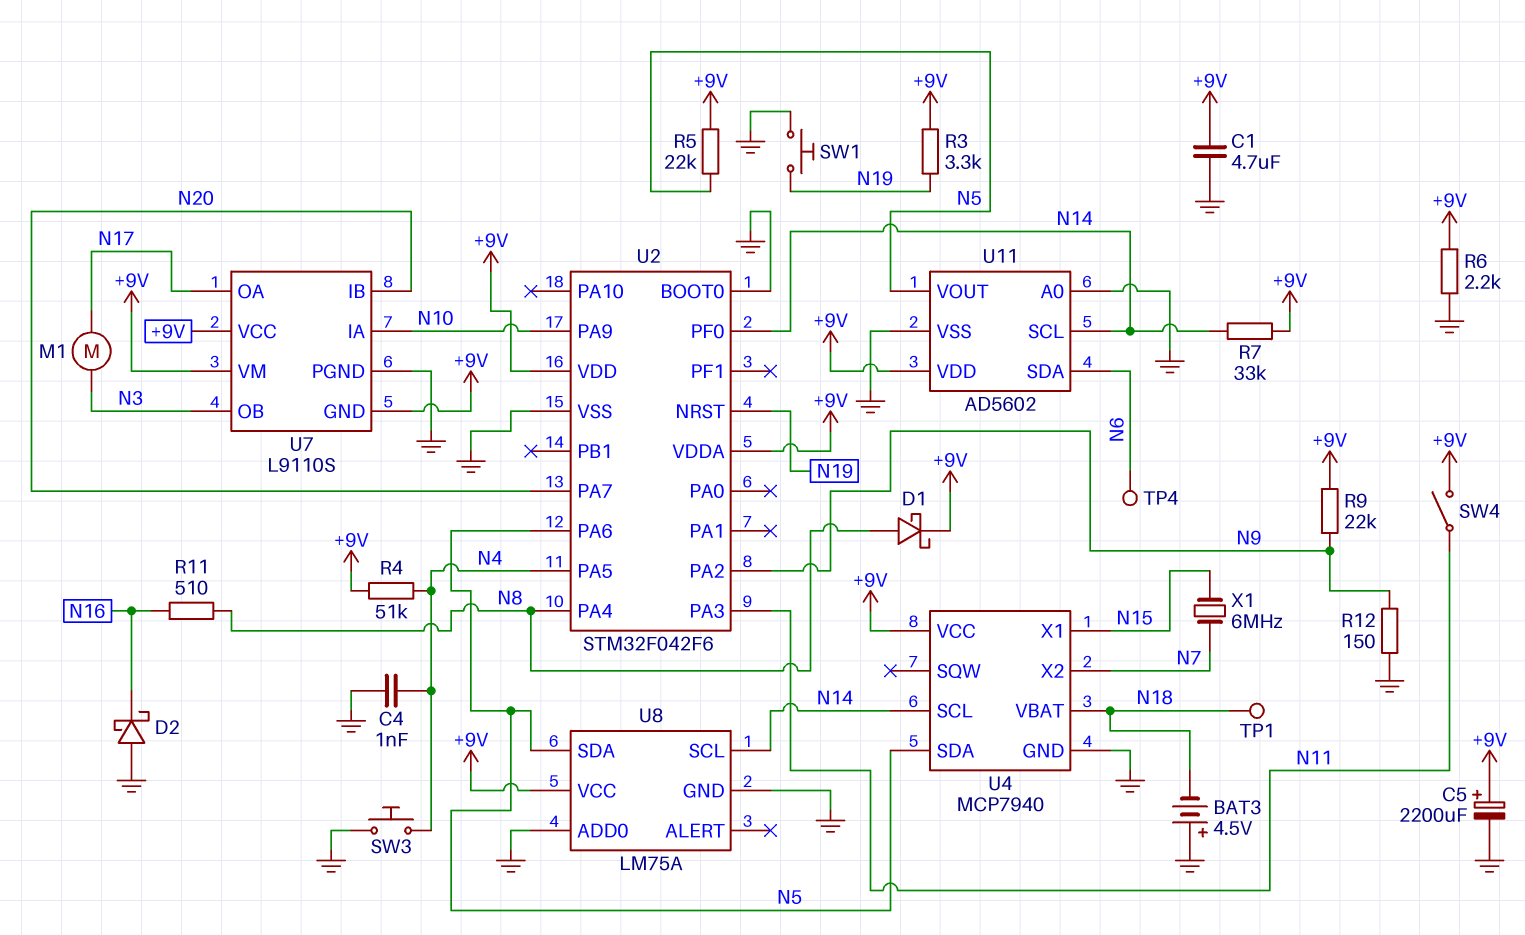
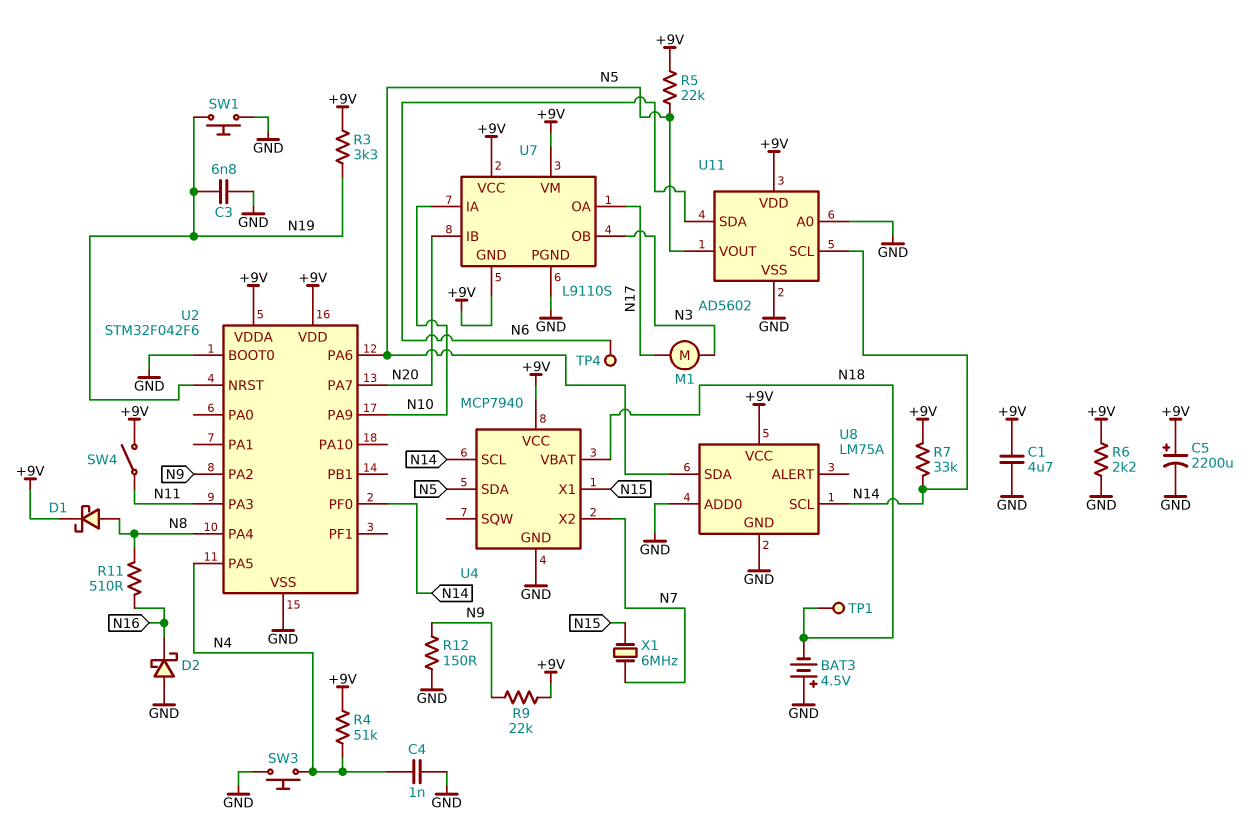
C3: none -> 6.8nF (GND, N19)

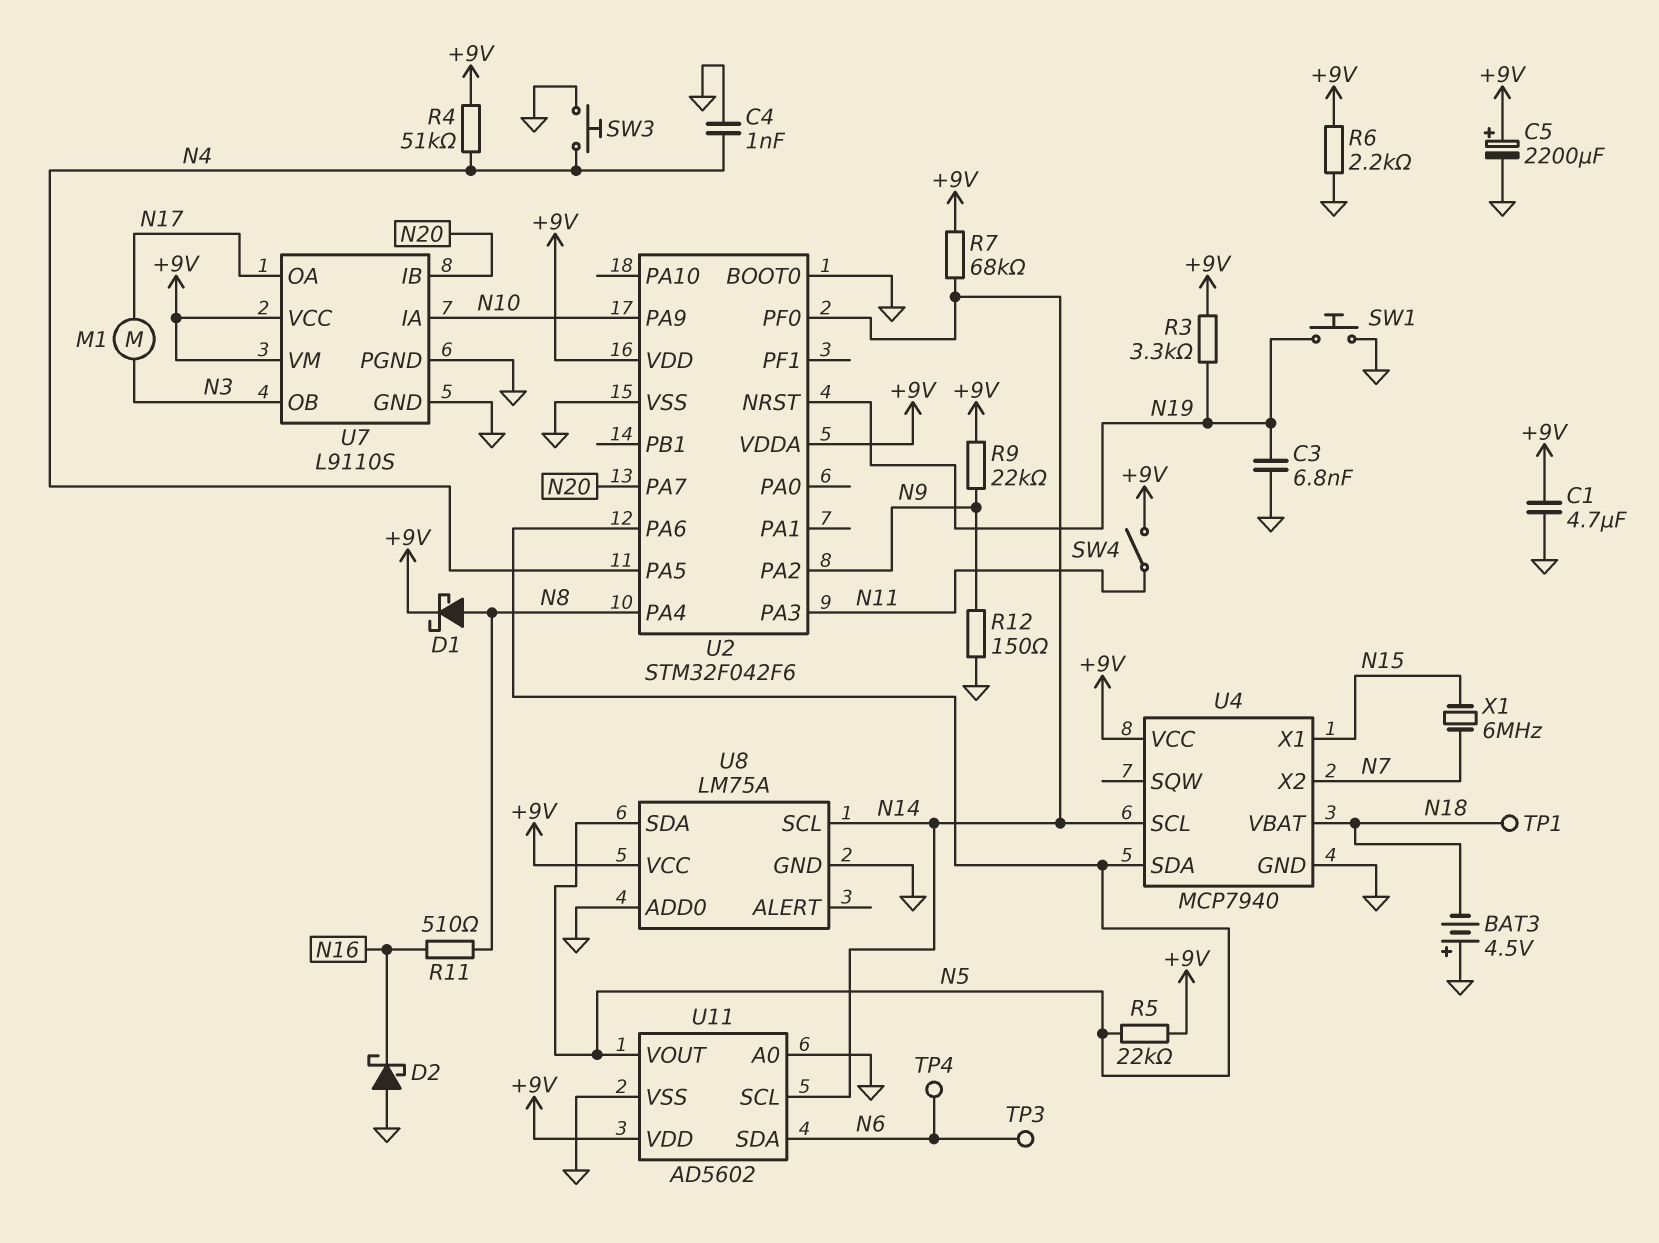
R7: 33k (+9V, N14) -> 68k (+9V, N14)
TP3: none -> test point (N6)
U7 pin GND: +9V -> GND

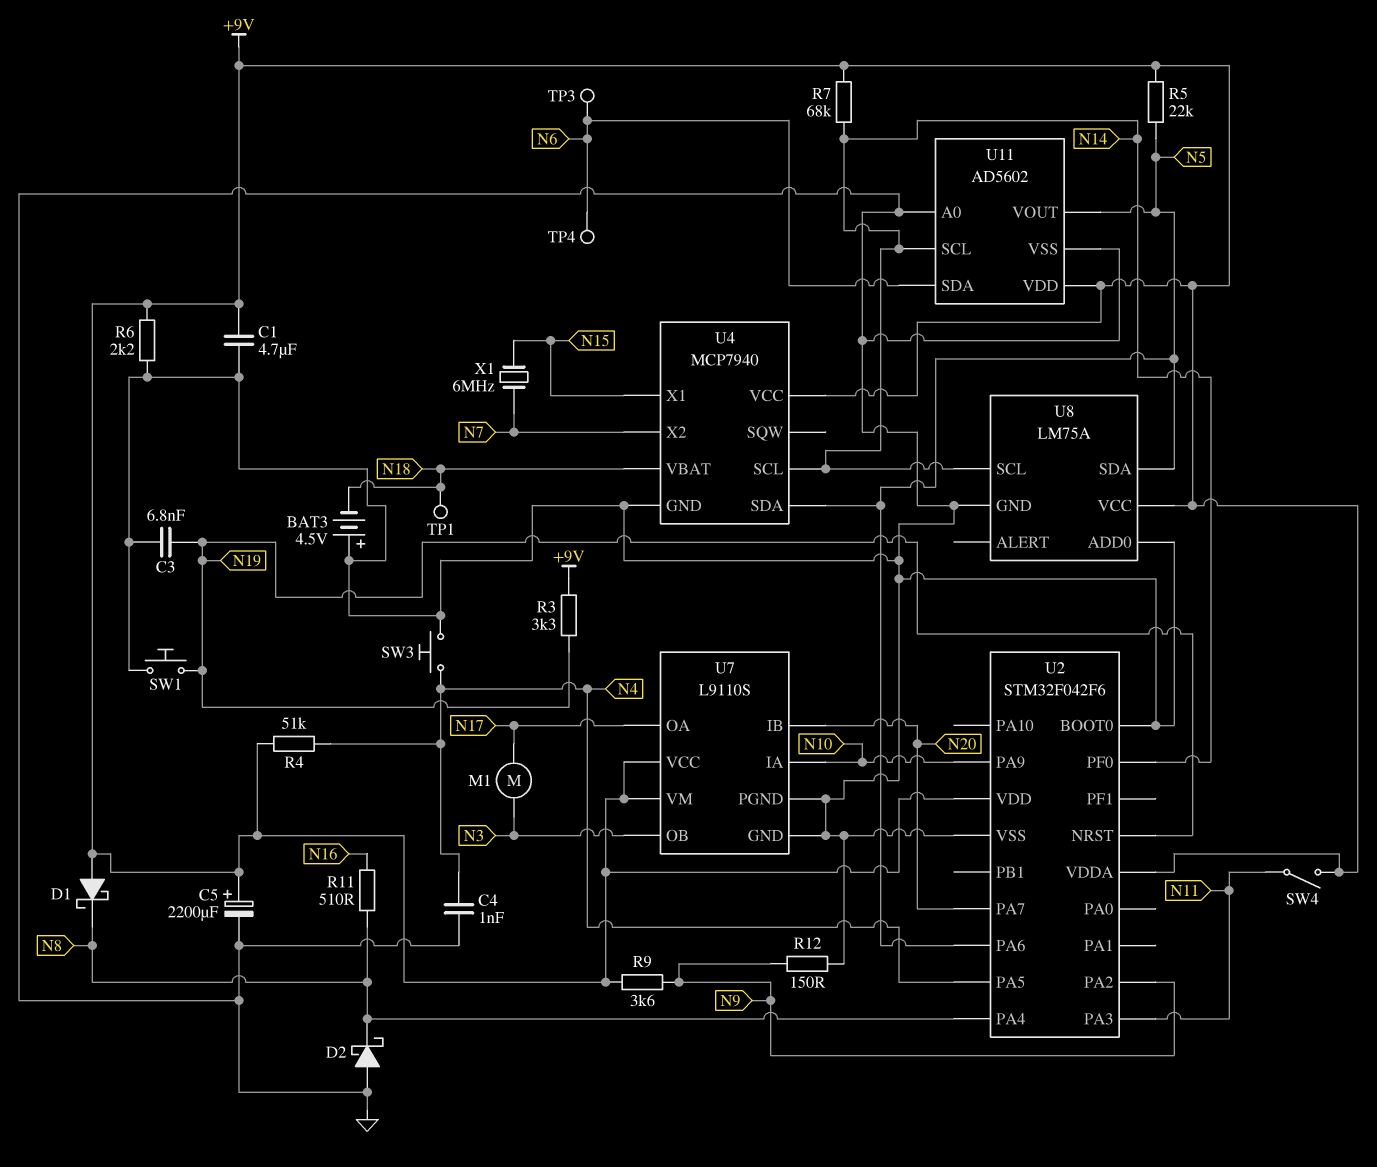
D1: schottky (A N8, K +9V) -> schottky (A +9V, K N8)
D2: schottky (A GND, K N16) -> schottky (A GND, K N8)
R9: 22k (+9V, N9) -> 3.6k (+9V, N9)

